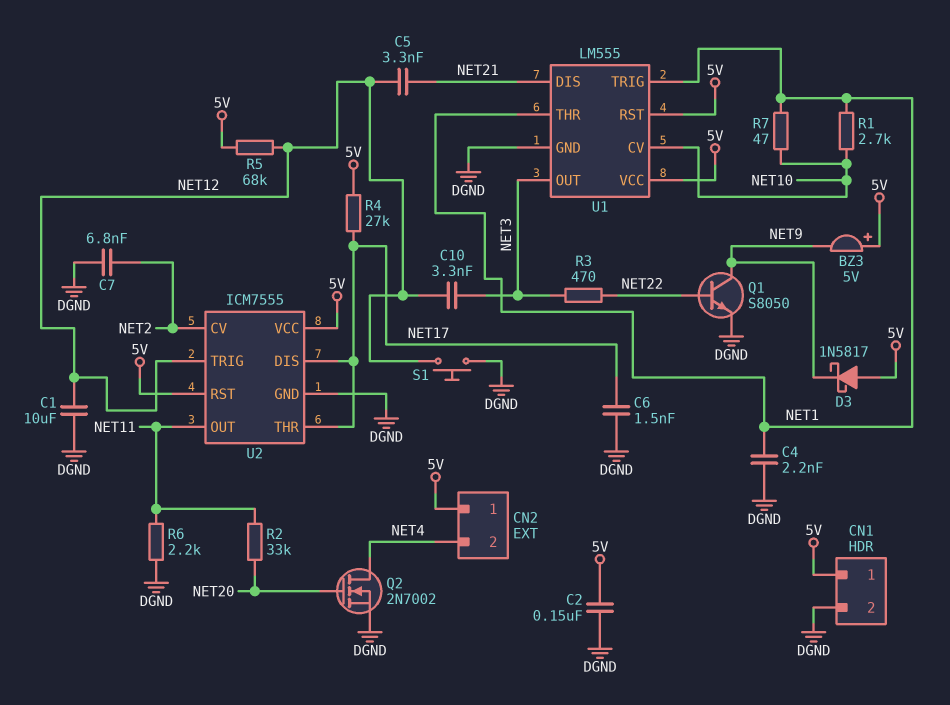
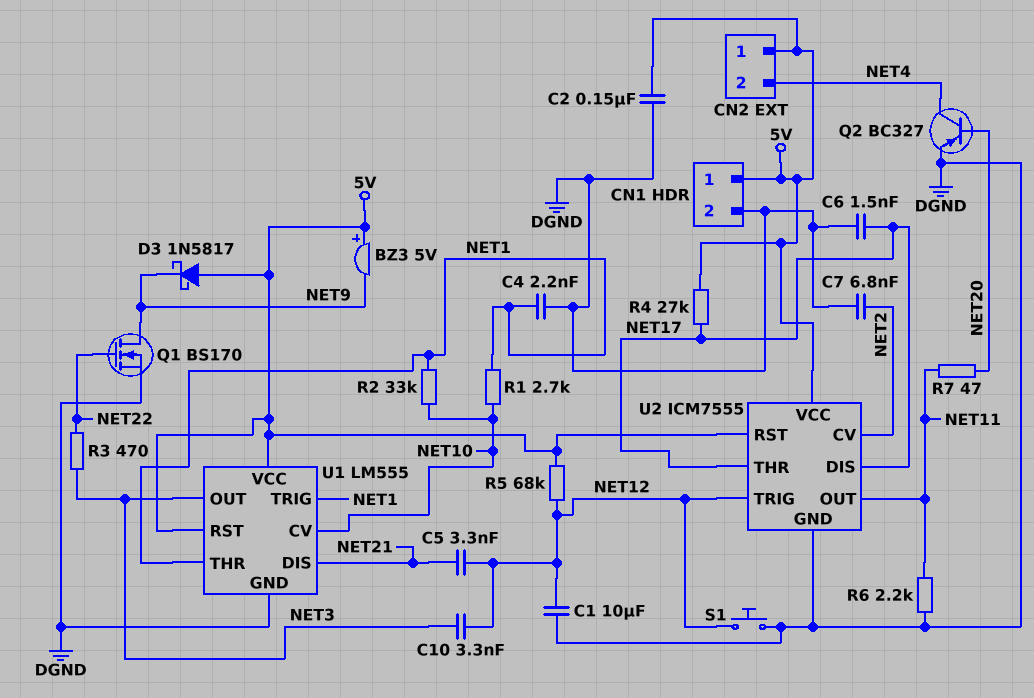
Q1: NPN S8050 (B NET22, C NET9, E DGND) -> NMOS BS170 (G NET22, D NET9, S DGND)
Q2: NMOS 2N7002 (G NET20, D NET4, S DGND) -> PNP BC327 (B NET20, C NET4, E DGND)
R2: 33k (NET11, NET20) -> 33k (NET1, NET10)
R7: 47 (NET1, NET10) -> 47 (NET11, NET20)

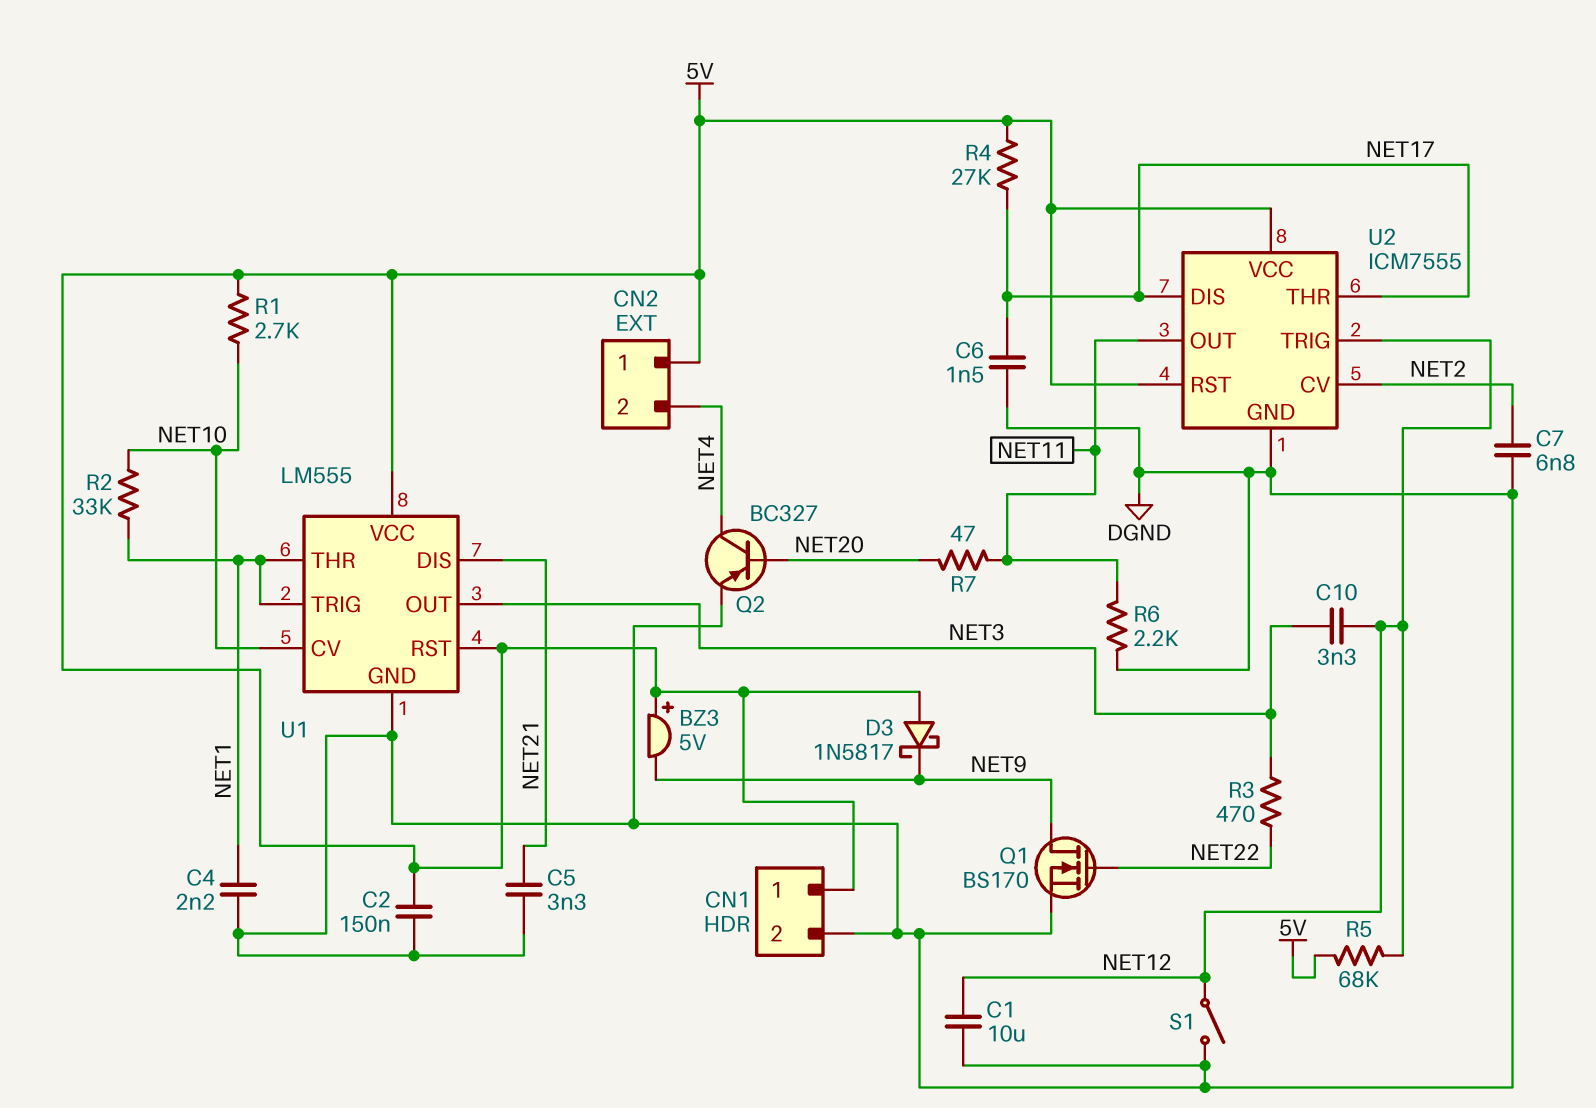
C5: 3.3nF (NET12, NET21) -> 3.3nF (DGND, NET21)
R1: 2.7k (NET1, NET10) -> 2.7k (5V, NET10)
S1: button (DGND, NET12) -> switch (DGND, NET12)

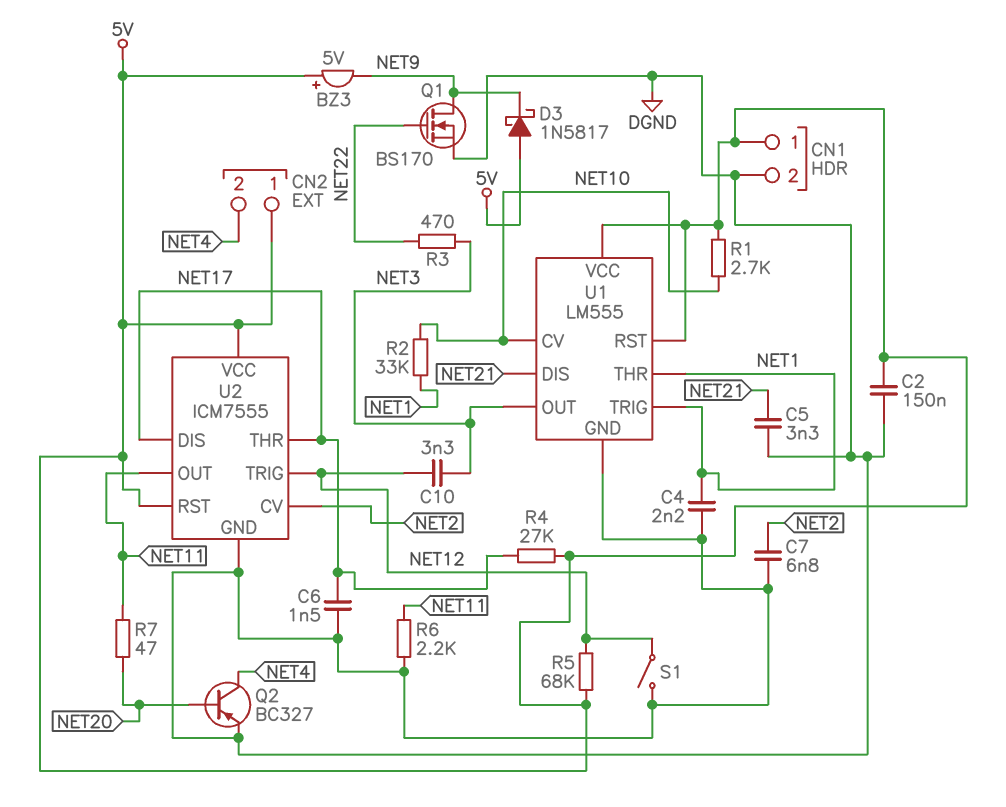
C1: 10uF (DGND, NET12) -> none

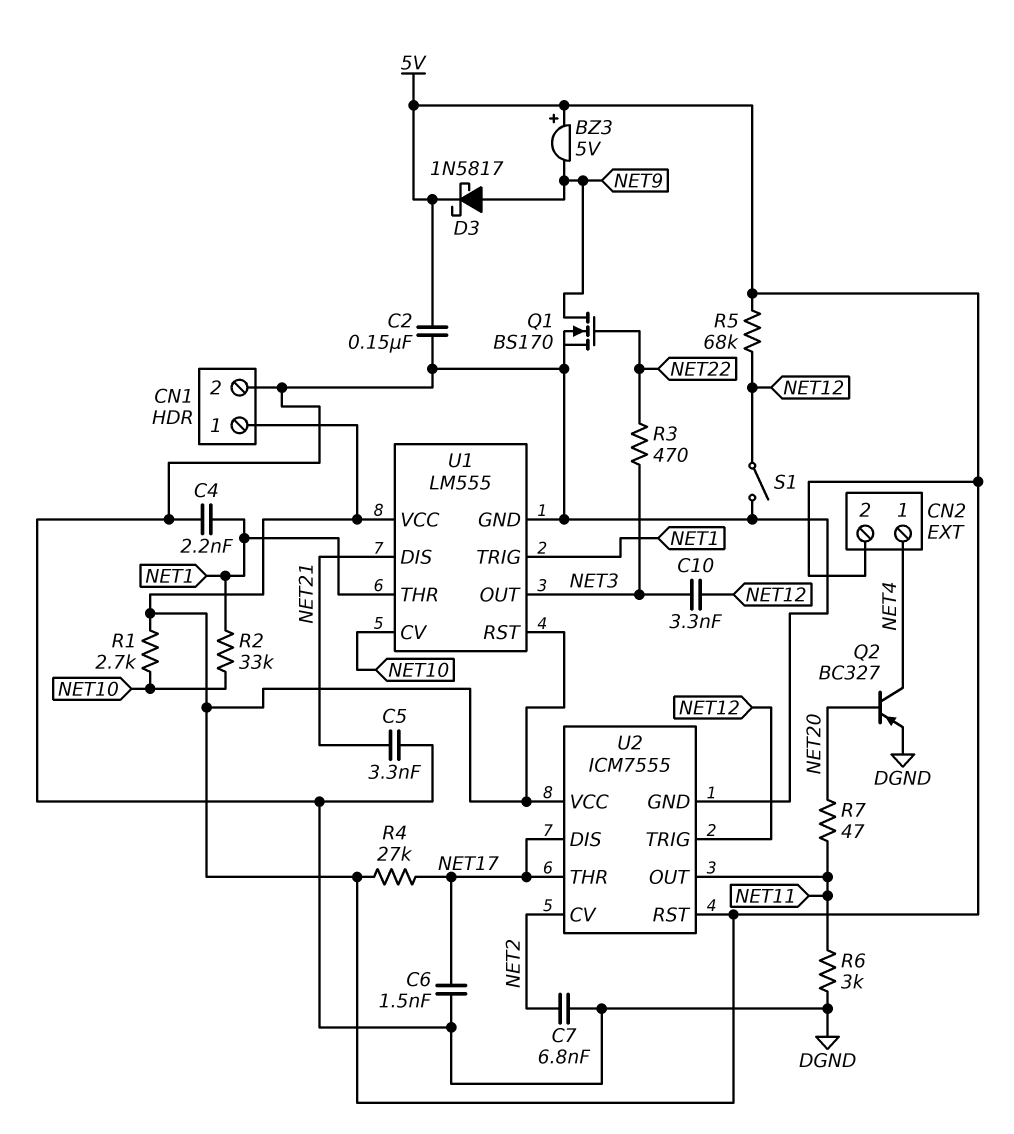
CN2 pin 1: 5V -> NET4
CN2 pin 2: NET4 -> 5V
D3: schottky 1N5817 (A 5V, K NET9) -> schottky 1N5817 (A NET9, K 5V)
R6: 2.2k (DGND, NET11) -> 3k (DGND, NET11)

